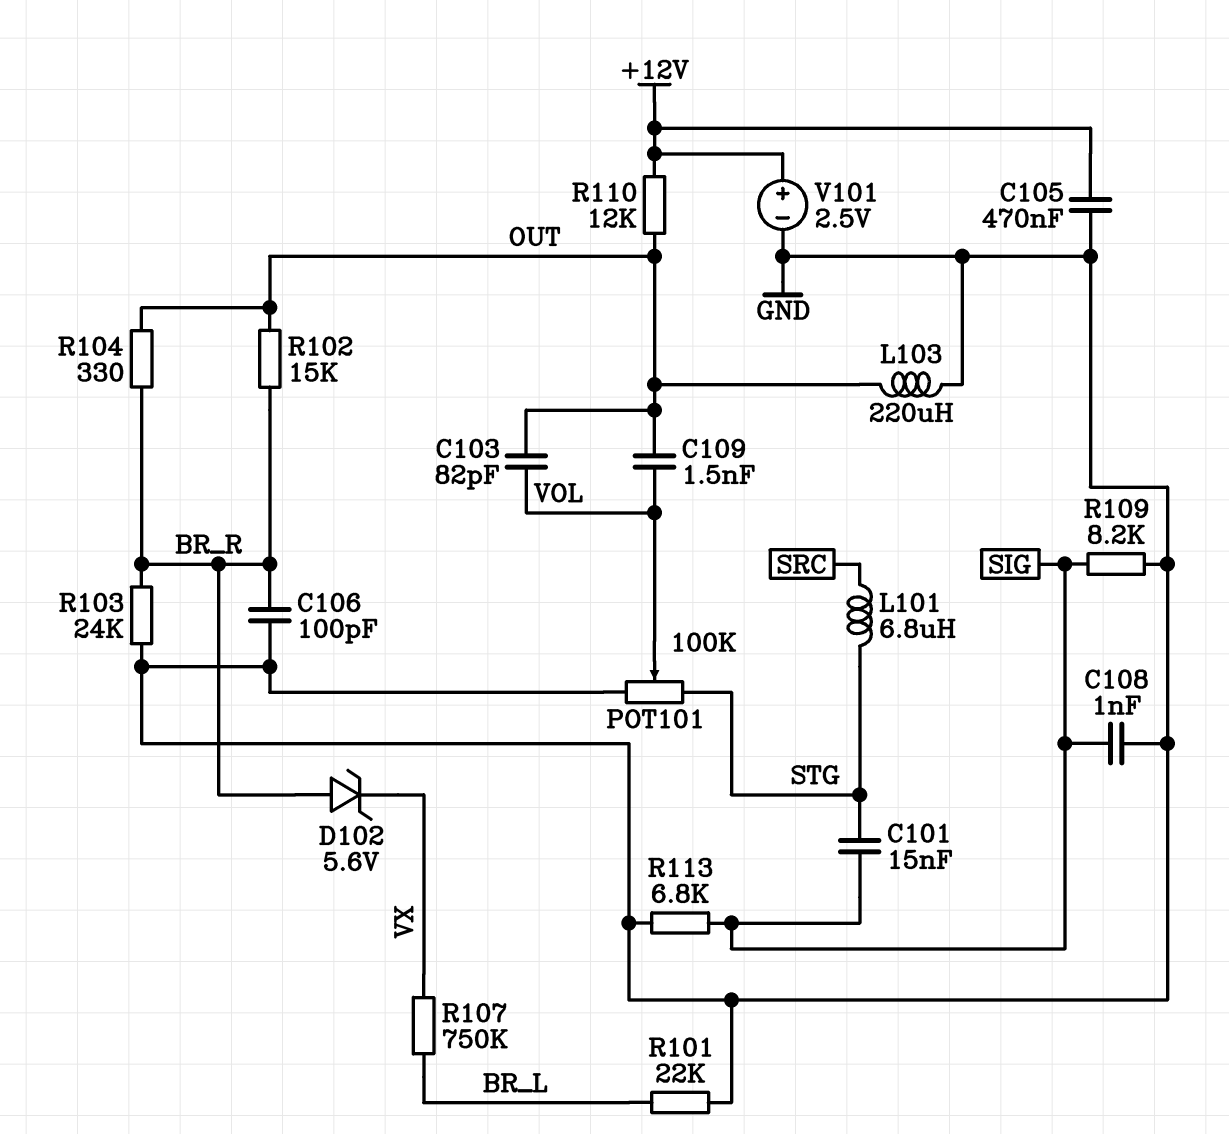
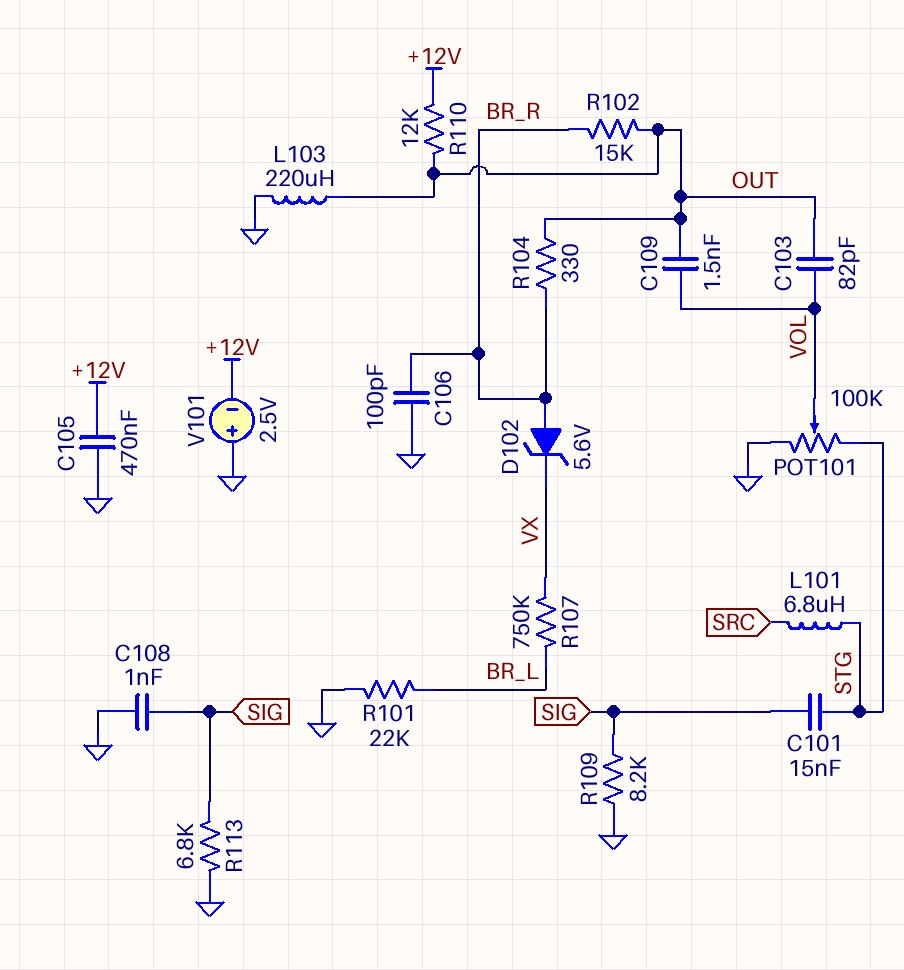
R103: 24k (BR_R, GND) -> none
V101: 2.5V (plus +12V, minus GND) -> 2.5V (plus GND, minus +12V)

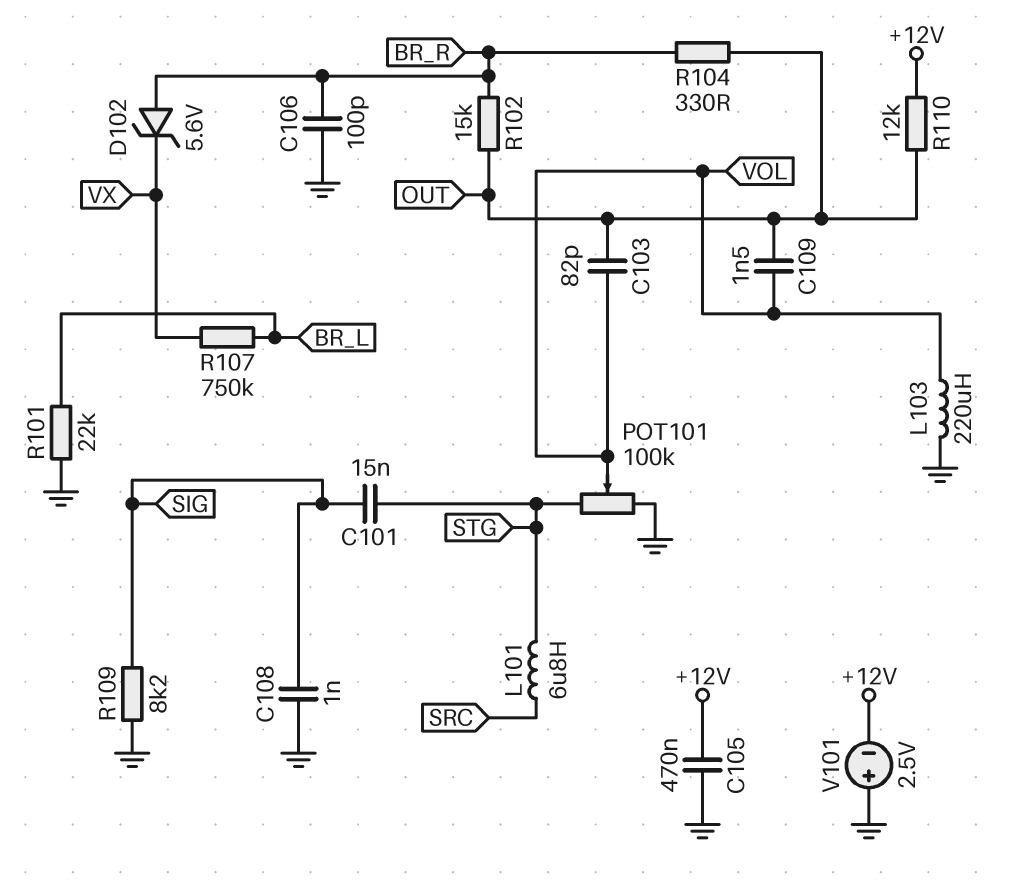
L103: 220uH (GND, OUT) -> 220uH (GND, VOL)
R113: 6.8k (GND, SIG) -> none

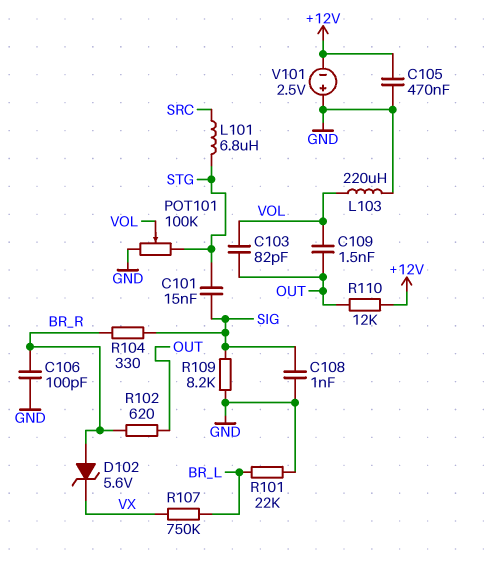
R102: 15k (BR_R, OUT) -> 620 (BR_R, OUT)
R104: 330 (BR_R, OUT) -> 330 (BR_R, SIG)

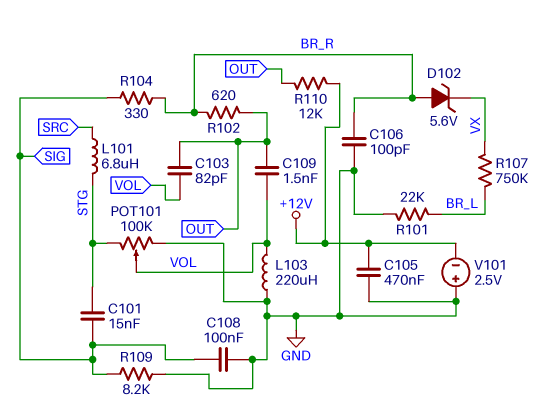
C108: 1nF (GND, SIG) -> 100nF (GND, SIG)

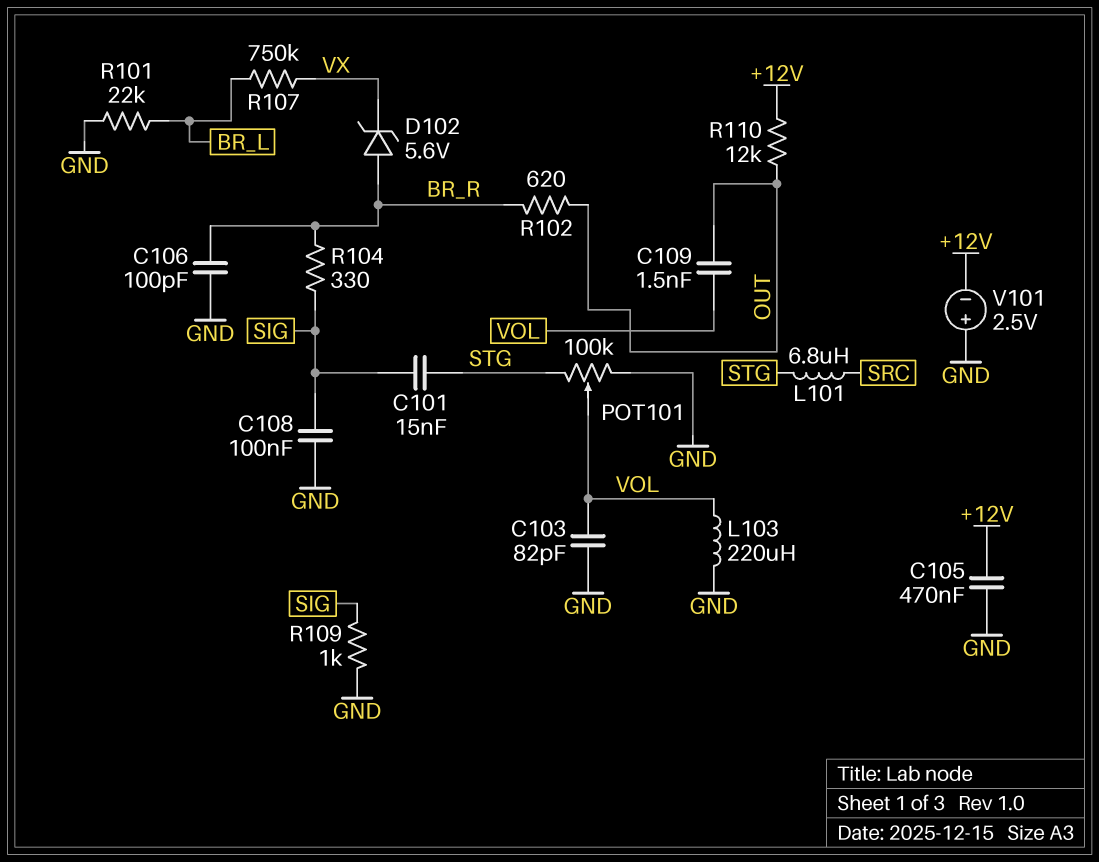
C103: 82pF (OUT, VOL) -> 82pF (GND, VOL)
R109: 8.2k (GND, SIG) -> 1k (GND, SIG)

